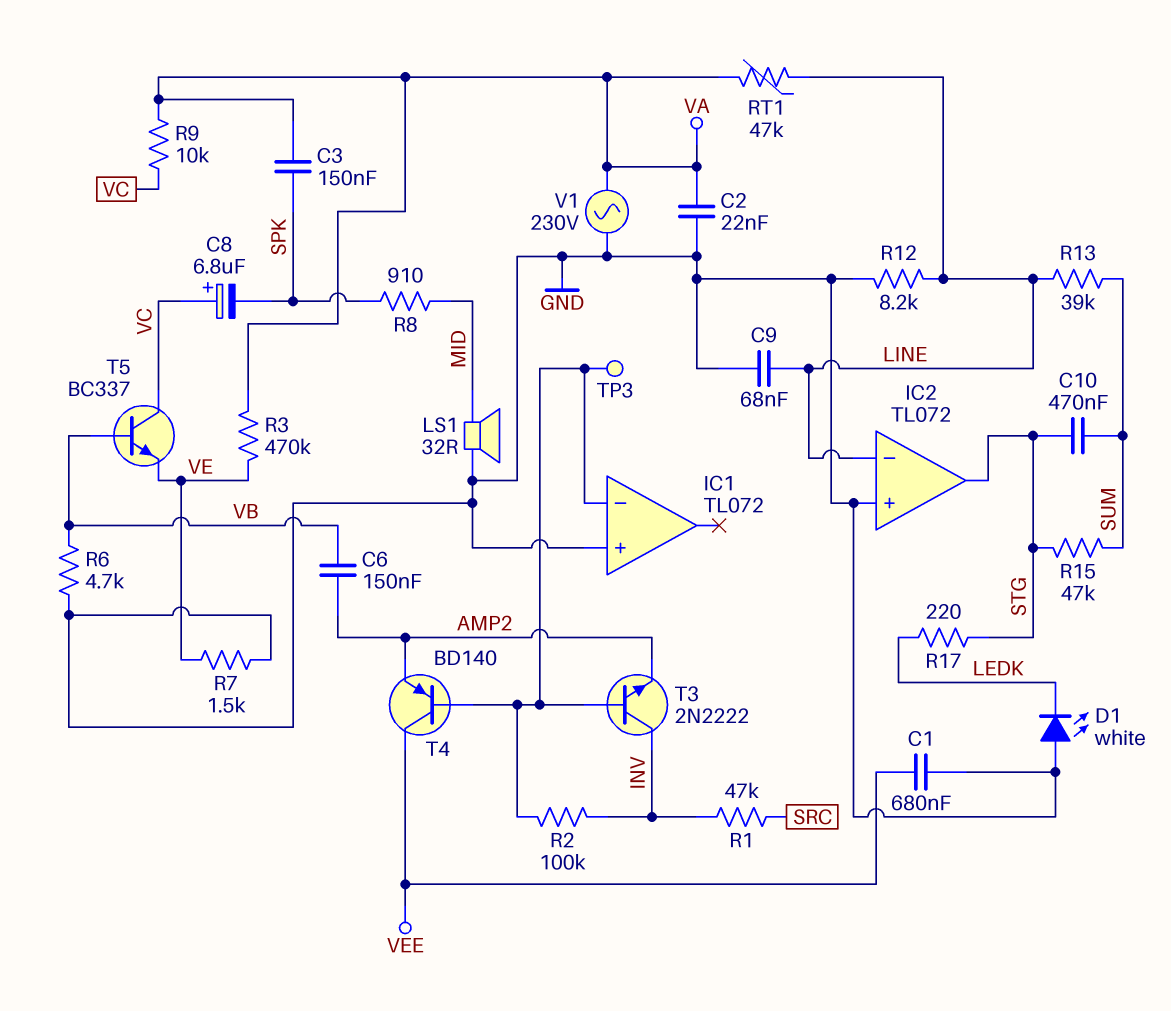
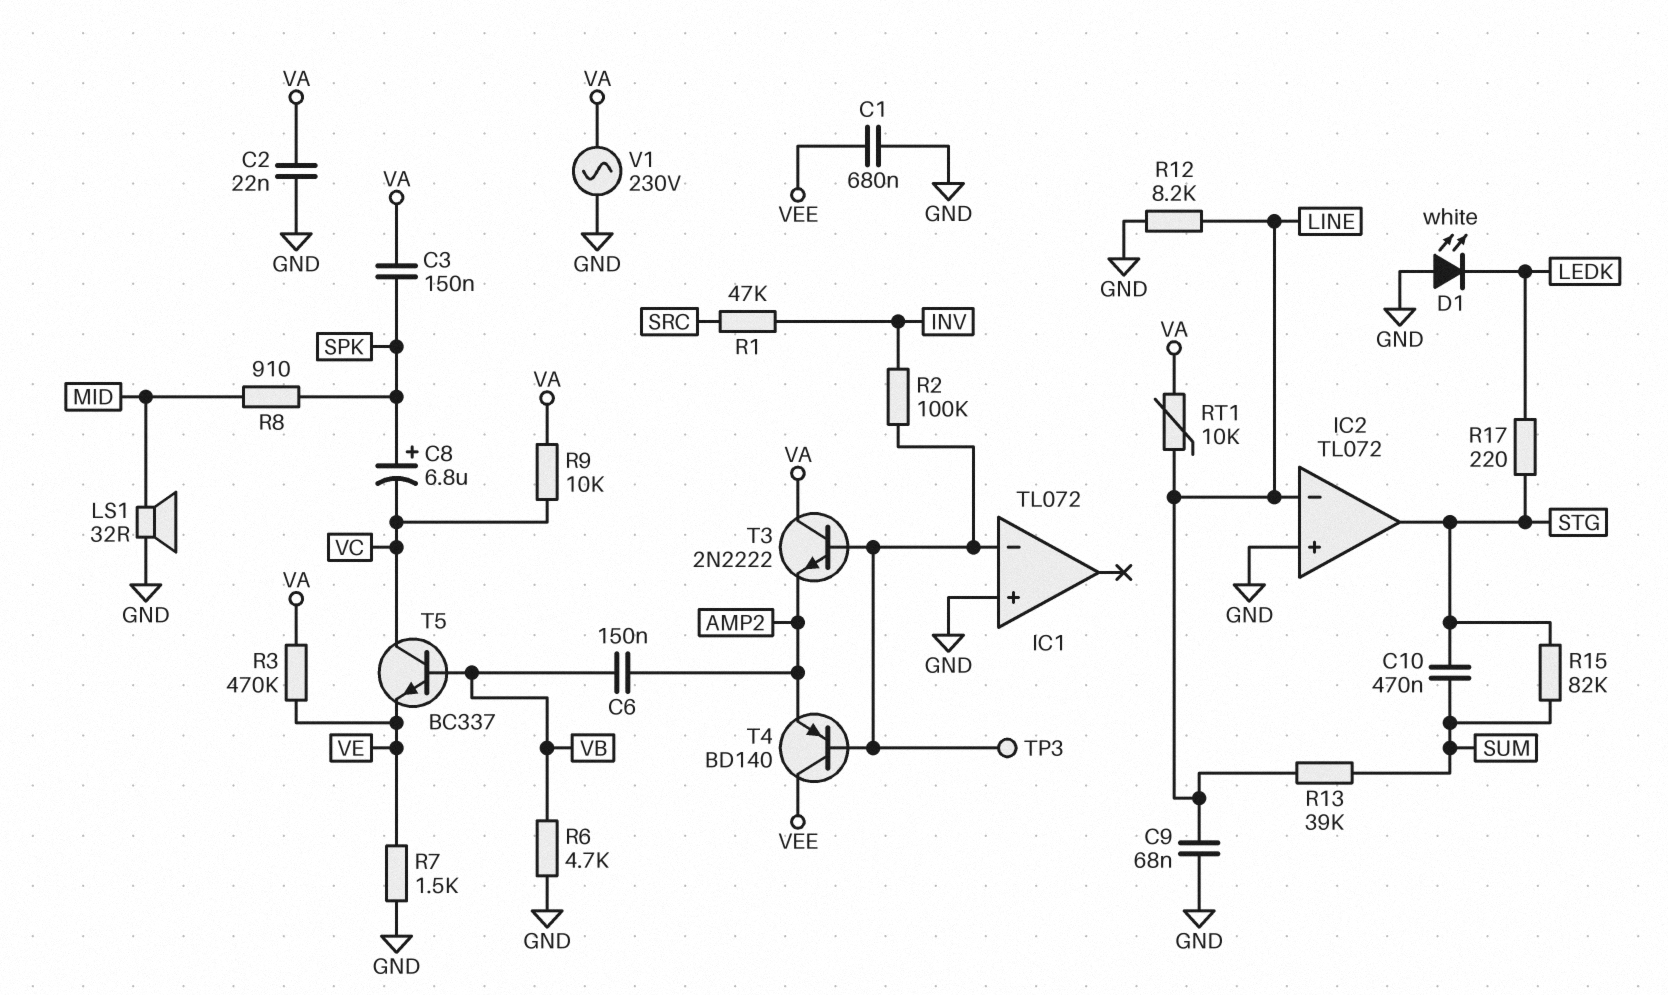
C8: 6.8uF (plus VC, minus SPK) -> 6.8uF (plus SPK, minus VC)
R15: 47k (STG, SUM) -> 82k (STG, SUM)
RT1: 47k (LINE, VA) -> 10k (LINE, VA)
T3: NPN 2N2222 (B IC1/in-, C INV, E AMP2) -> NPN 2N2222 (B IC1/in-, C VA, E AMP2)

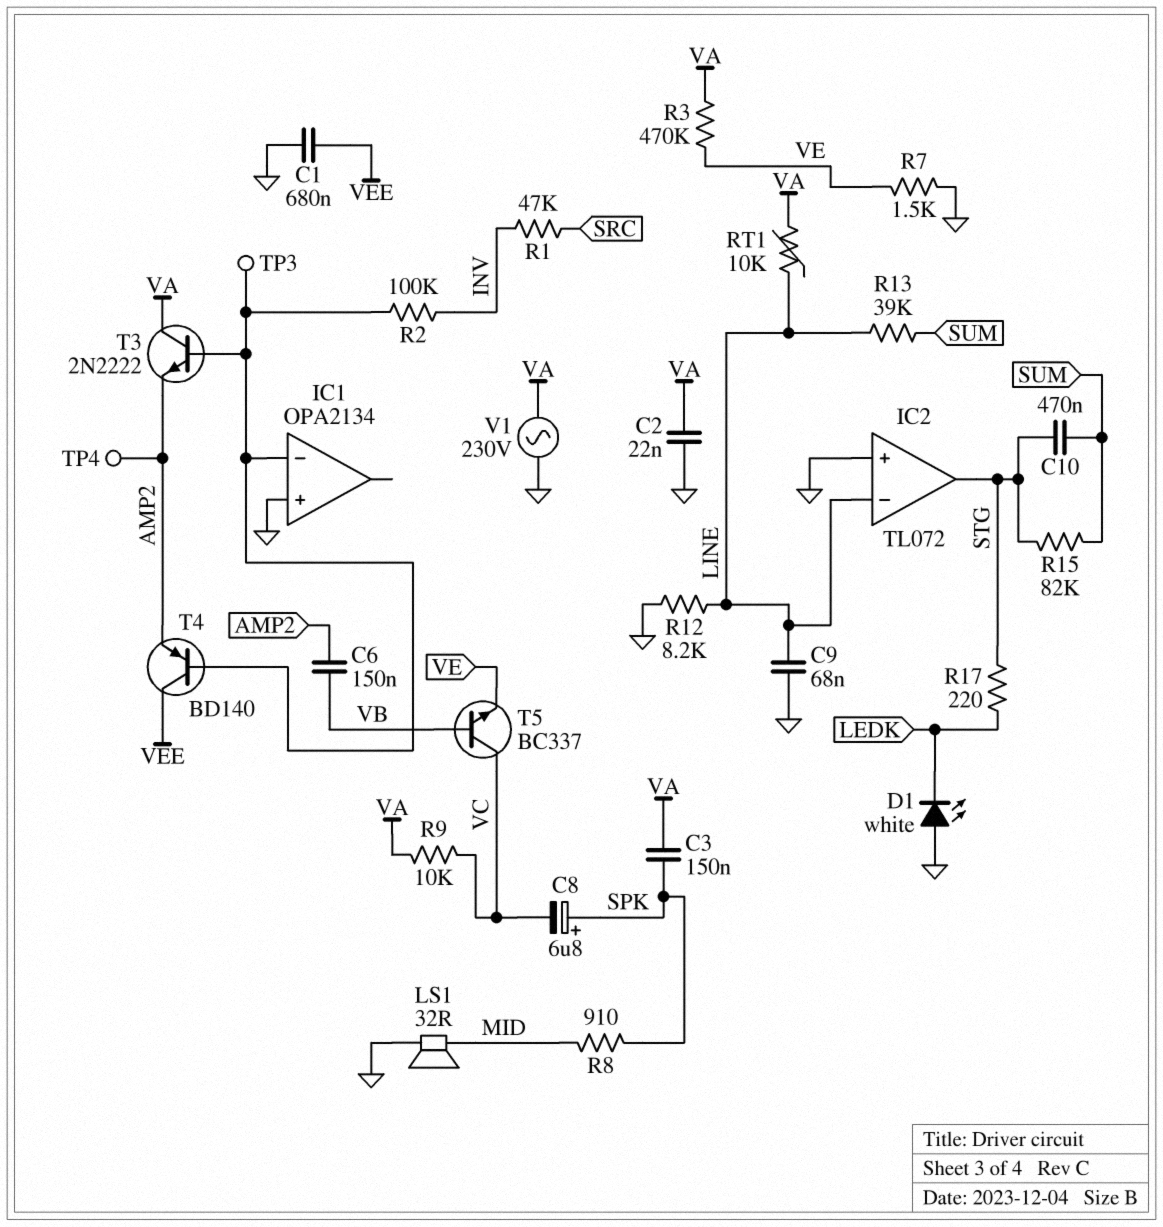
IC1: TL072 -> OPA2134
R6: 4.7k (GND, VB) -> none
TP4: none -> test point (AMP2)

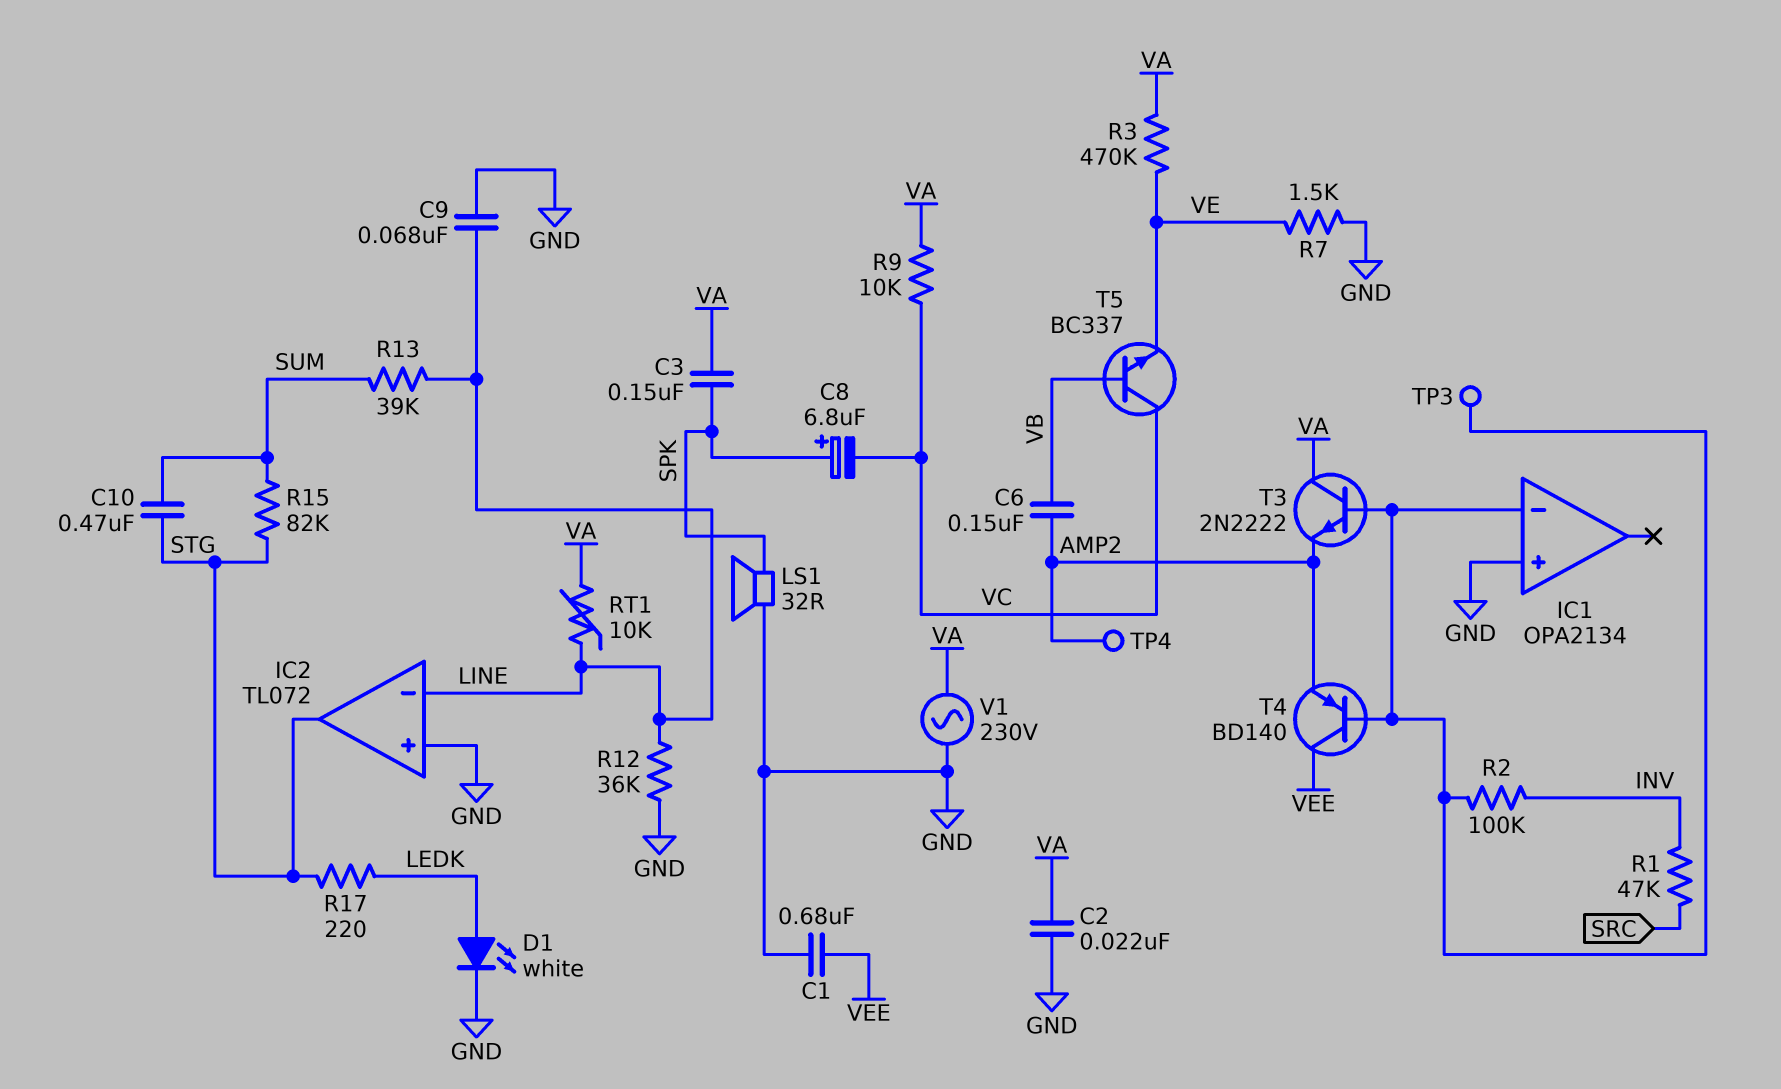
D1: LED white (A GND, K LEDK) -> LED white (A LEDK, K GND)
LS1: speaker 32R (GND, MID) -> speaker 32R (GND, SPK)
R8: 910 (MID, SPK) -> none
R12: 8.2k (GND, LINE) -> 36k (GND, LINE)

